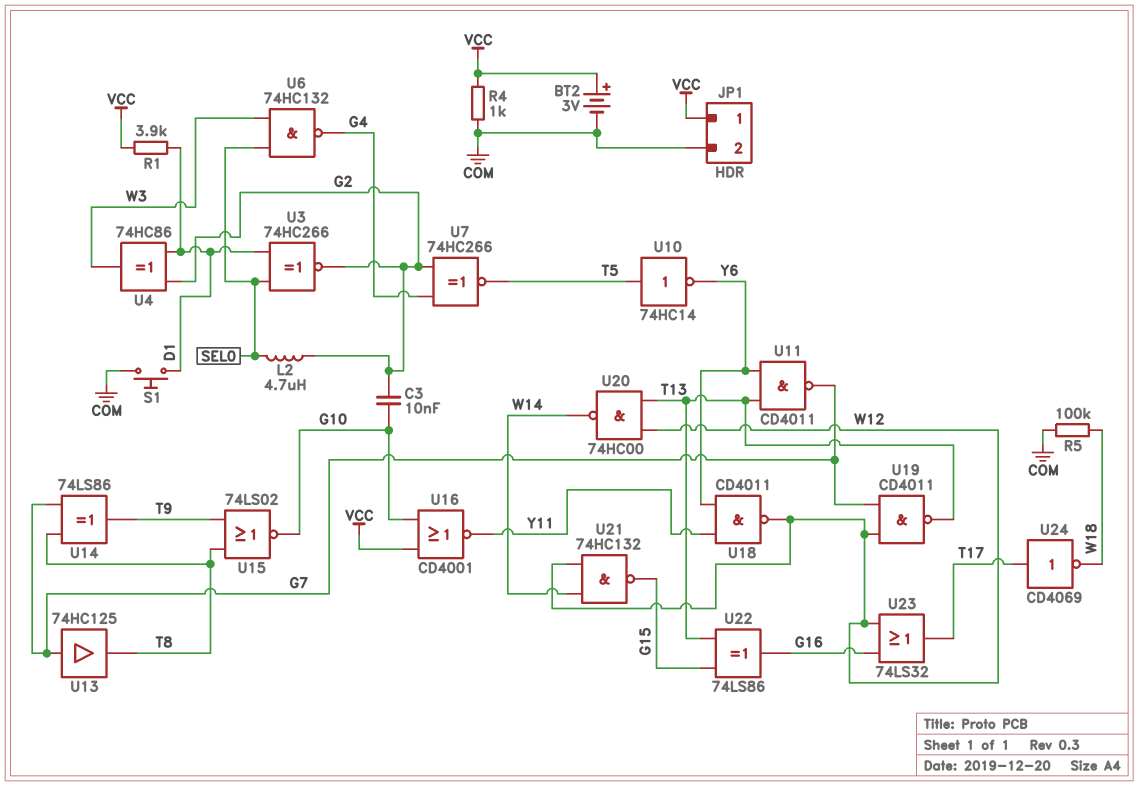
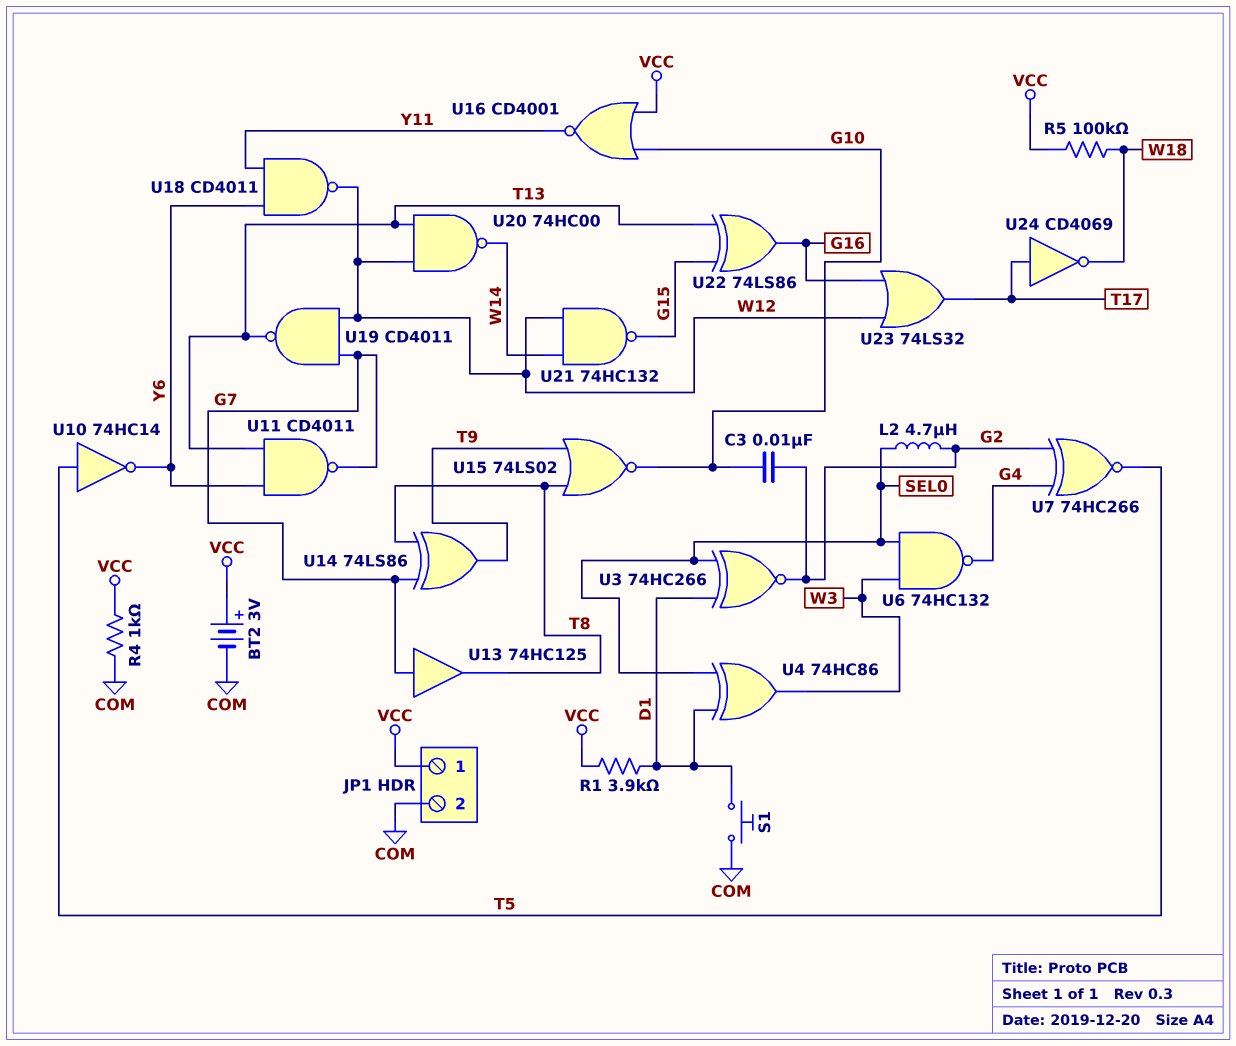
R5: 100k (COM, W18) -> 100k (VCC, W18)
U4: XOR 74HC86 (in D1, in G2, out W3) -> XOR 74HC86 (in D1, in SEL0, out W3)

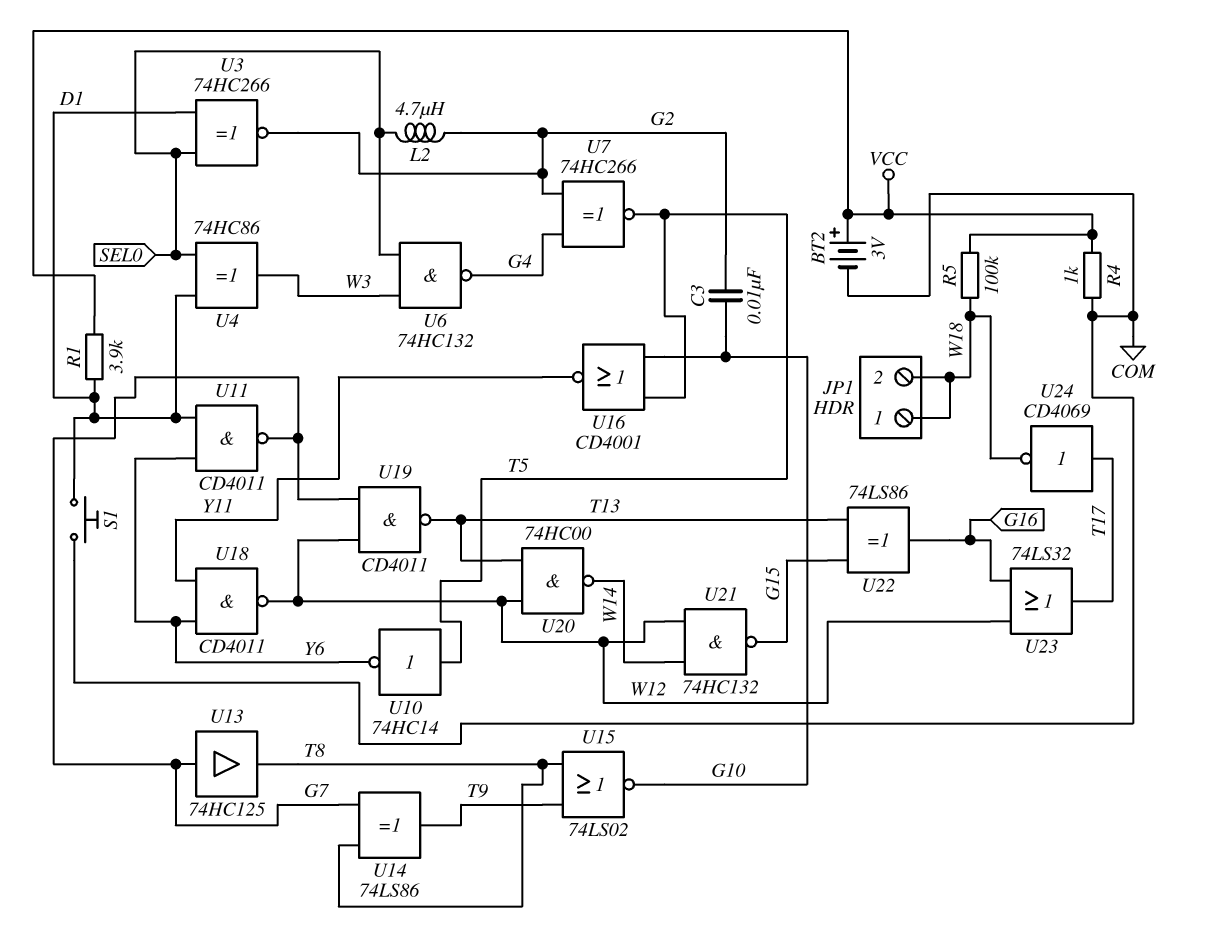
JP1 pin 1: VCC -> W18
JP1 pin 2: COM -> W18
U11: NAND CD4011 (in T13, in Y6, out G7) -> NAND CD4011 (in D1, in Y6, out G7)
U16: NOR CD4001 (in G10, in VCC, out Y11) -> NOR CD4001 (in G10, in T5, out Y11)

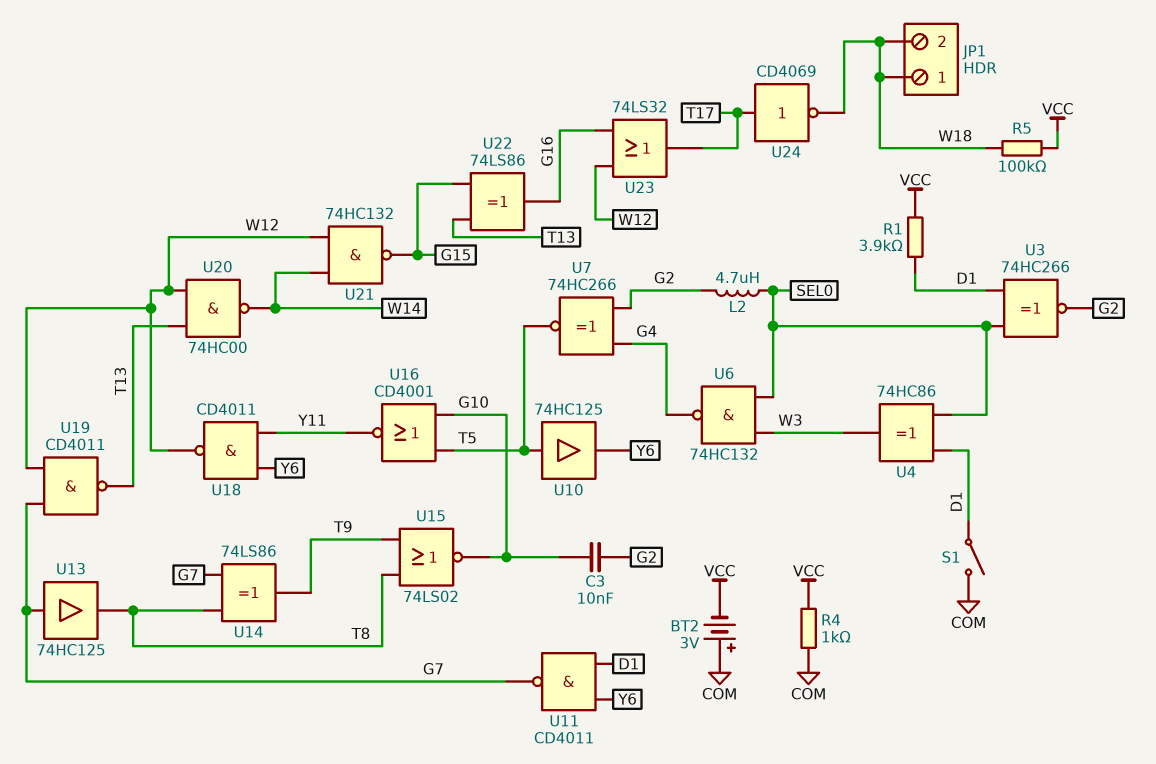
BT2: 3V (plus VCC, minus COM) -> 3V (plus COM, minus VCC)
S1: button (COM, D1) -> switch (COM, D1)
U10: NOT 74HC14 (in T5, out Y6) -> buffer 74HC125 (in T5, out Y6)

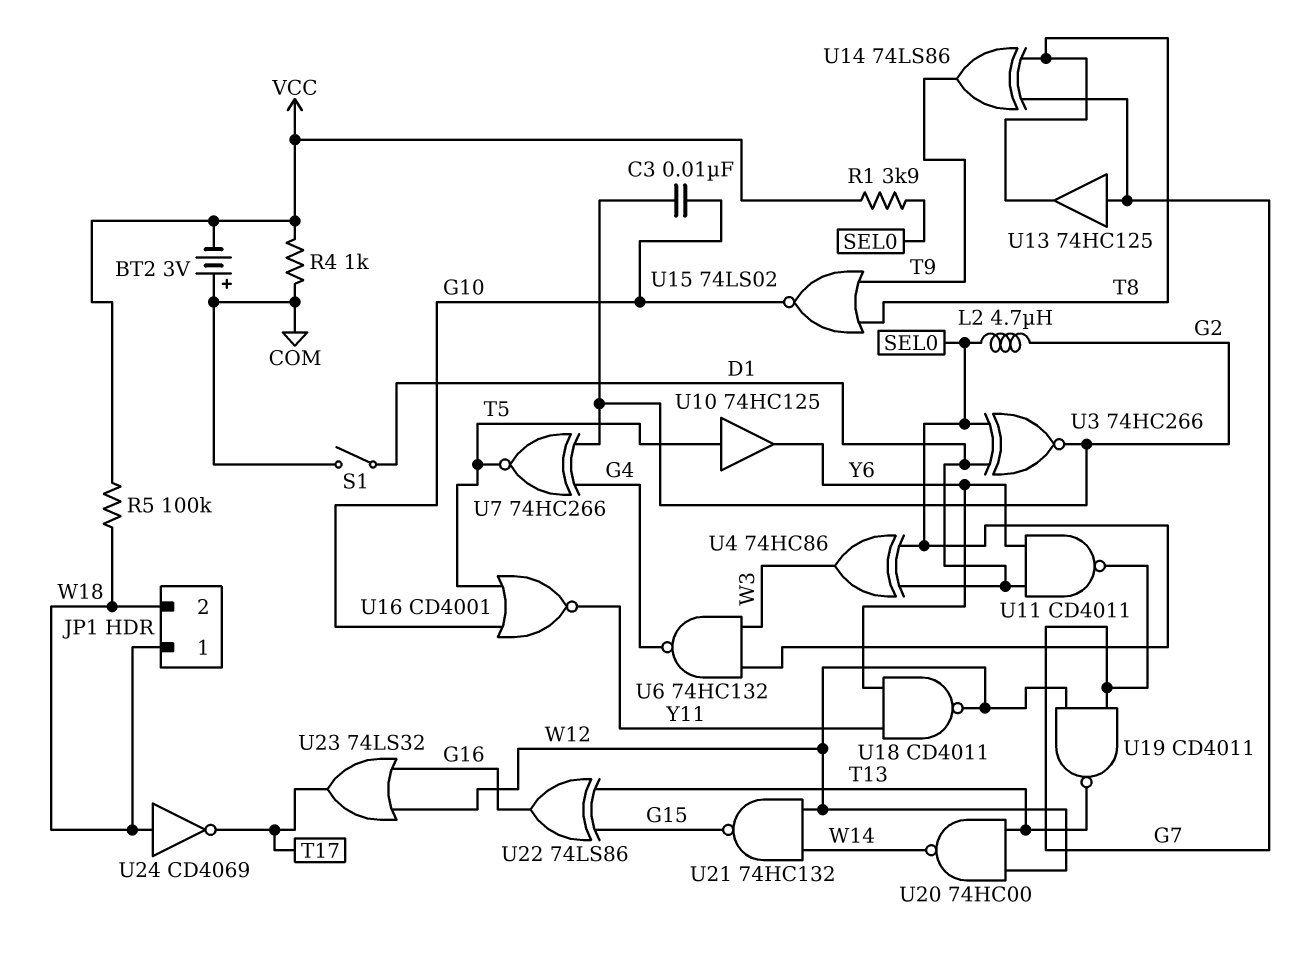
R1: 3.9k (D1, VCC) -> 3.9k (SEL0, VCC)
U24: NOT CD4069 (in T17, out W18) -> NOT CD4069 (in W18, out T17)

